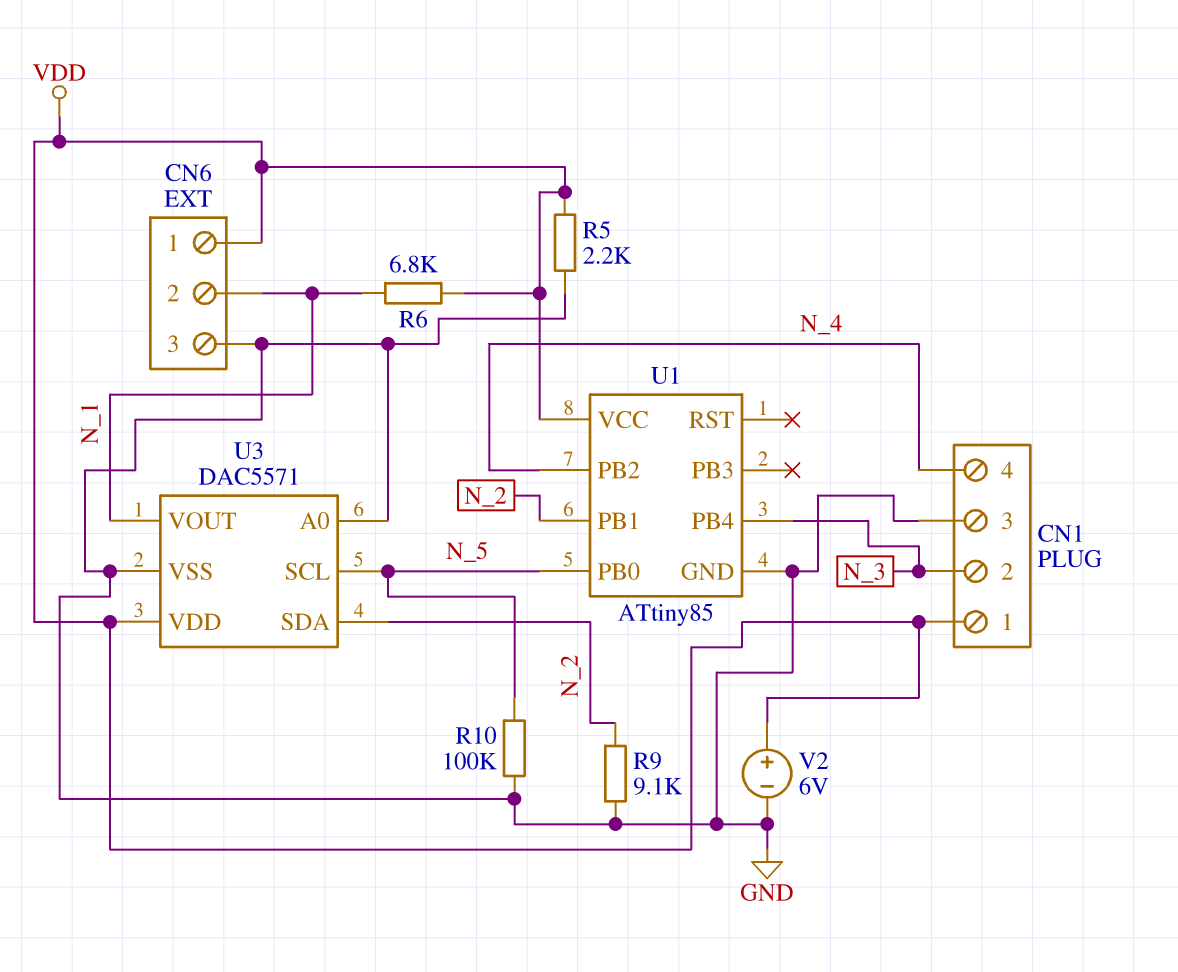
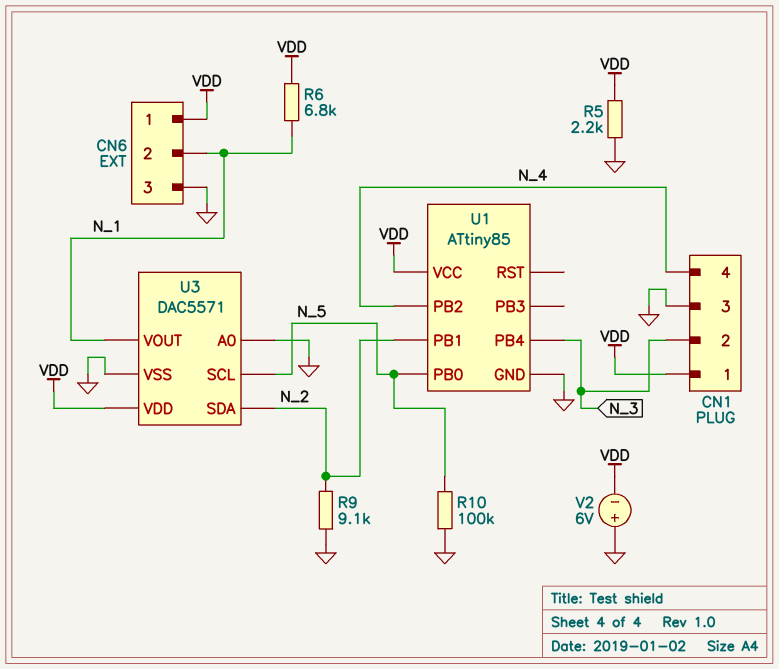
V2: 6V (plus VDD, minus GND) -> 6V (plus GND, minus VDD)

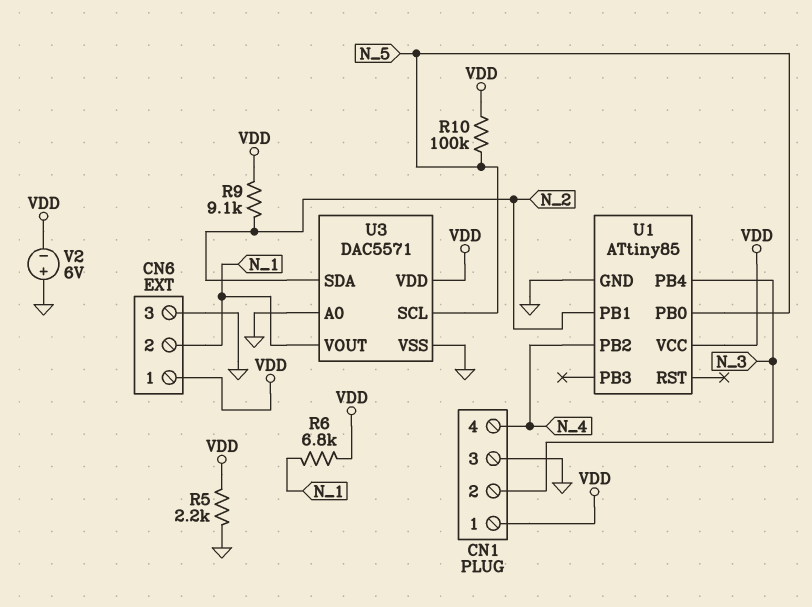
R9: 9.1k (GND, N_2) -> 9.1k (N_2, VDD)
R10: 100k (GND, N_5) -> 100k (N_5, VDD)

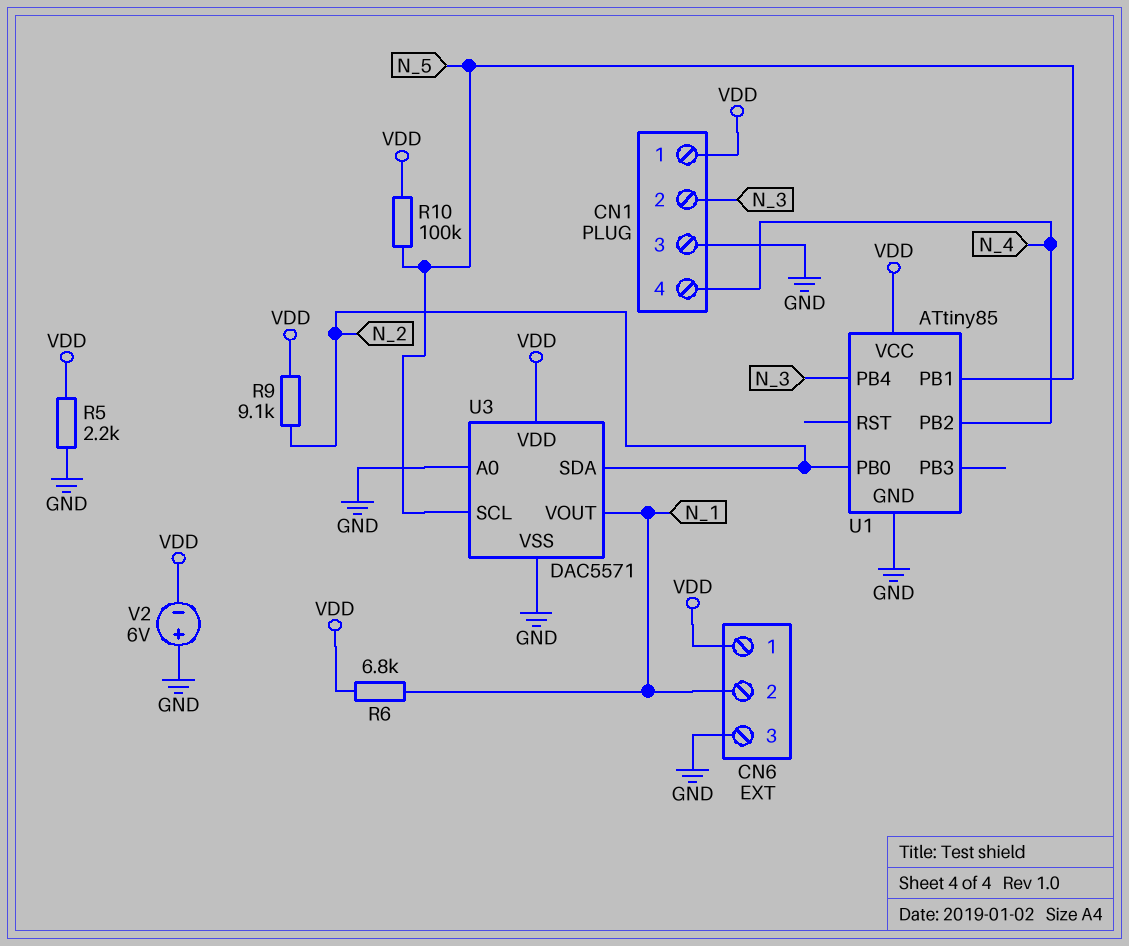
U1 pin PB0: N_5 -> N_2
U1 pin PB1: N_2 -> N_5

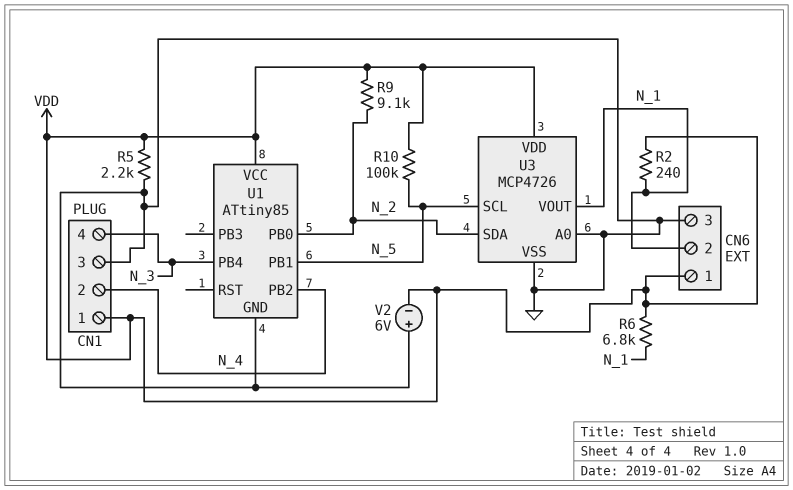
CN1 pin 2: N_3 -> N_4
CN1 pin 4: N_4 -> N_3
R2: none -> 240 (N_1, VDD)
U3: DAC5571 -> MCP4726

